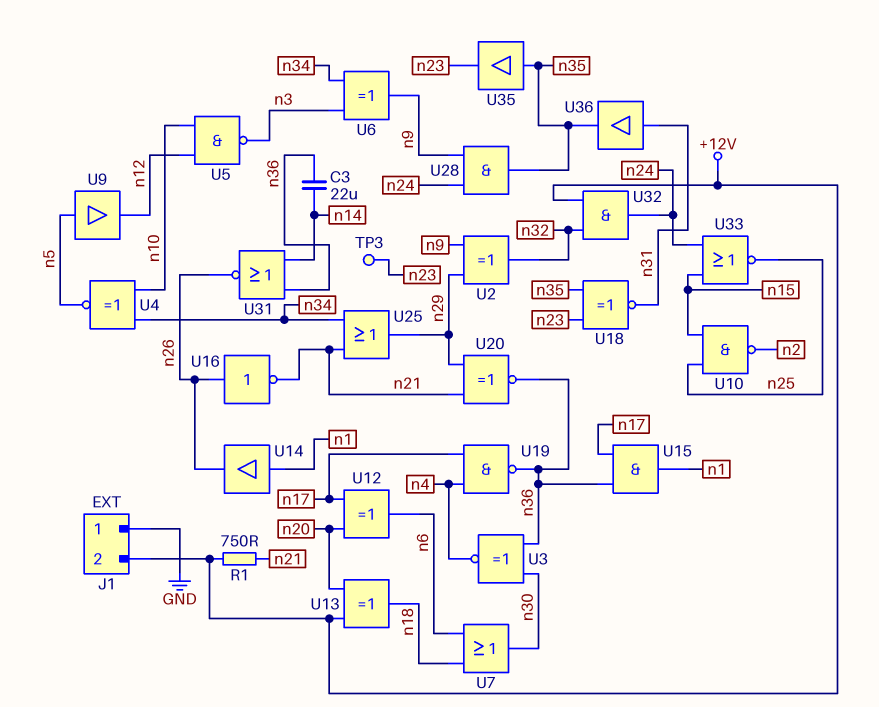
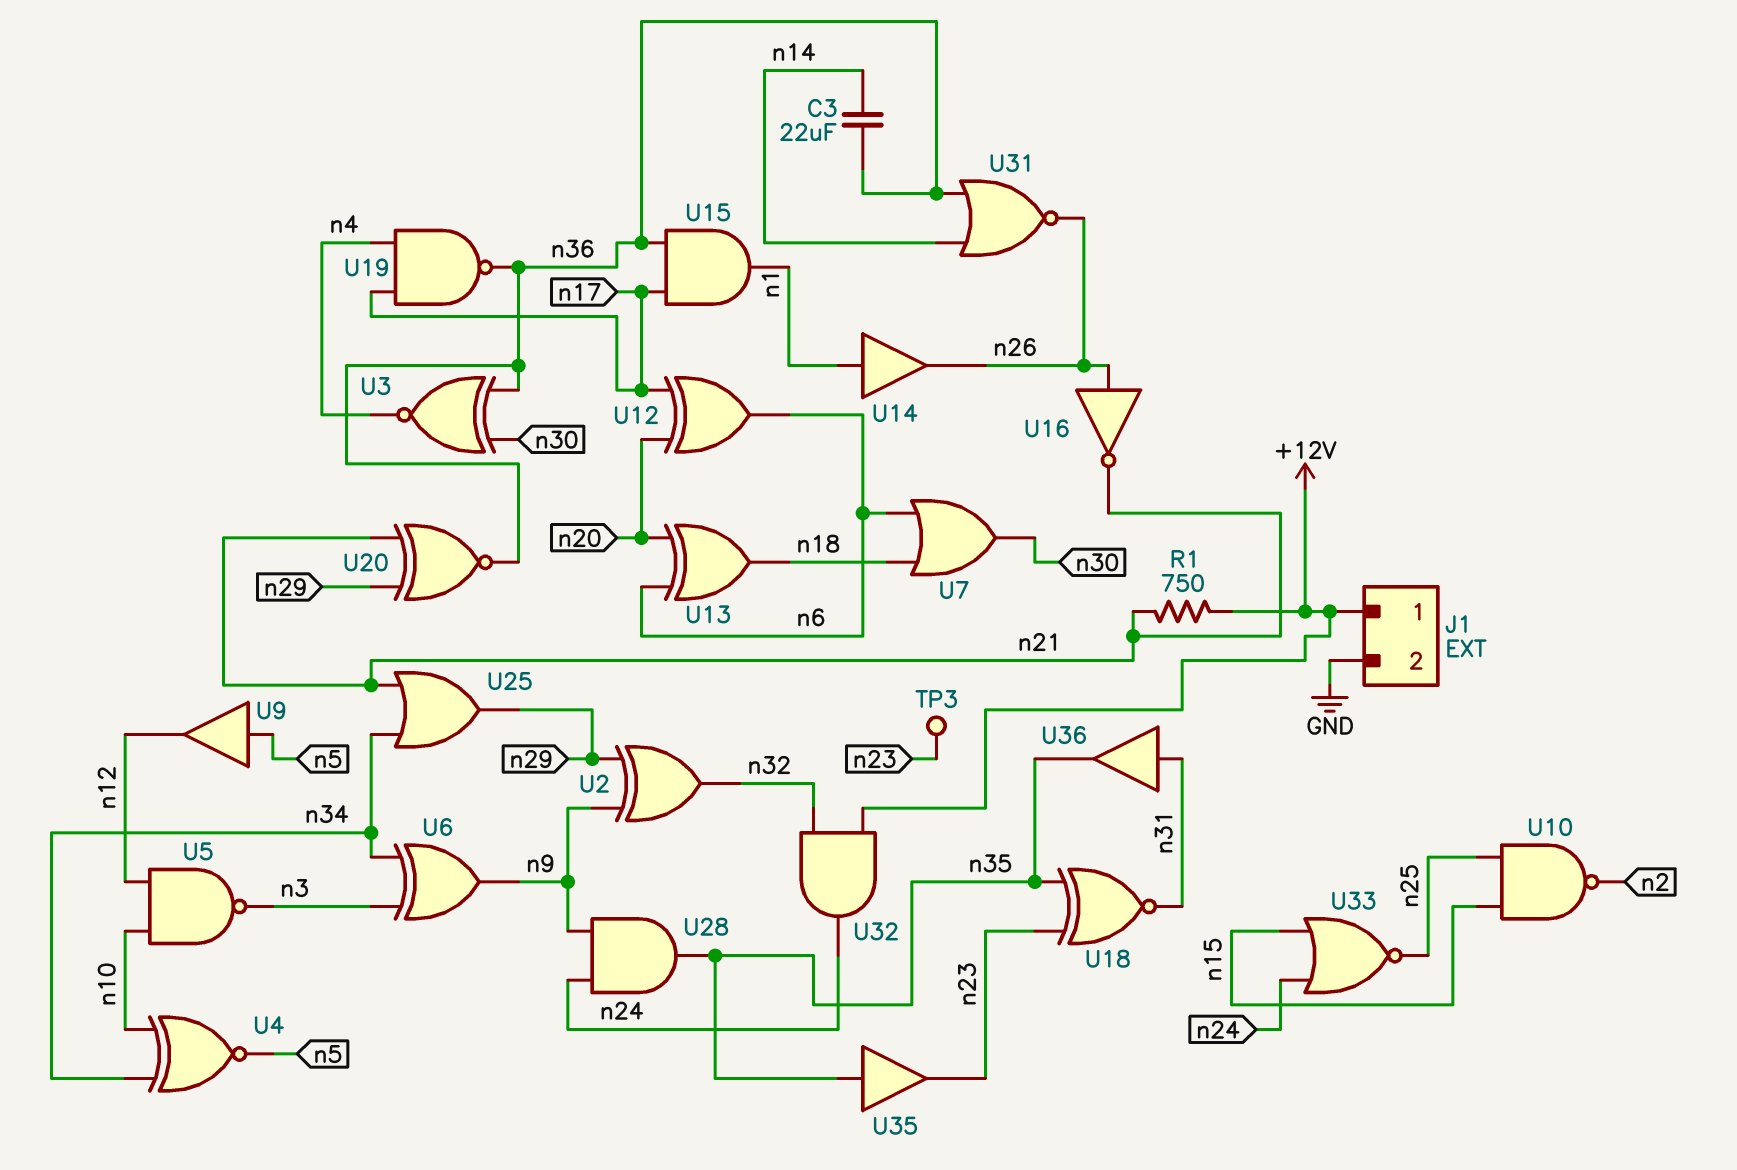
J1 pin 1: GND -> +12V
J1 pin 2: +12V -> GND
U13: XOR (in +12V, in n20, out n18) -> XOR (in n6, in n20, out n18)

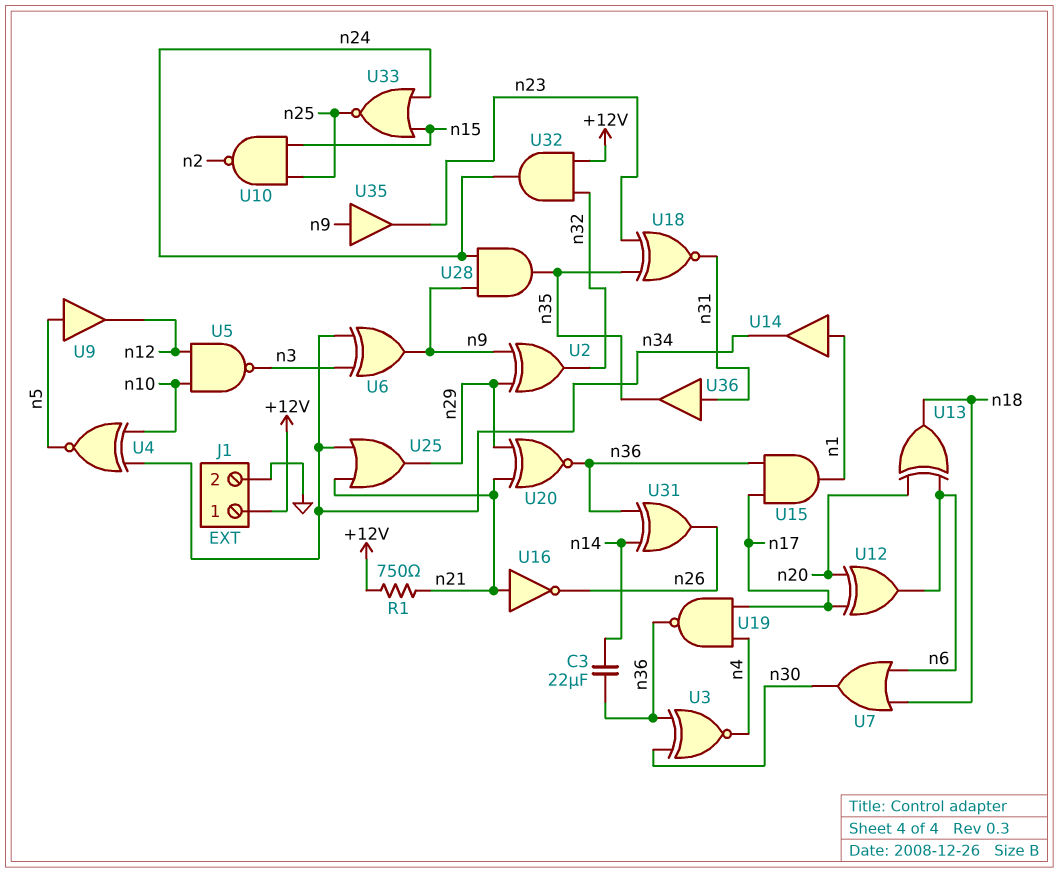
TP3: test point (n23) -> none
U14: buffer (in n1, out n26) -> buffer (in n1, out n34)
U16: NOT (in n26, out n21) -> NOT (in n21, out n26)
U31: NOR (in n14, in n36, out n26) -> XOR (in n14, in n36, out n26)
U35: buffer (in n35, out n23) -> buffer (in n9, out n23)

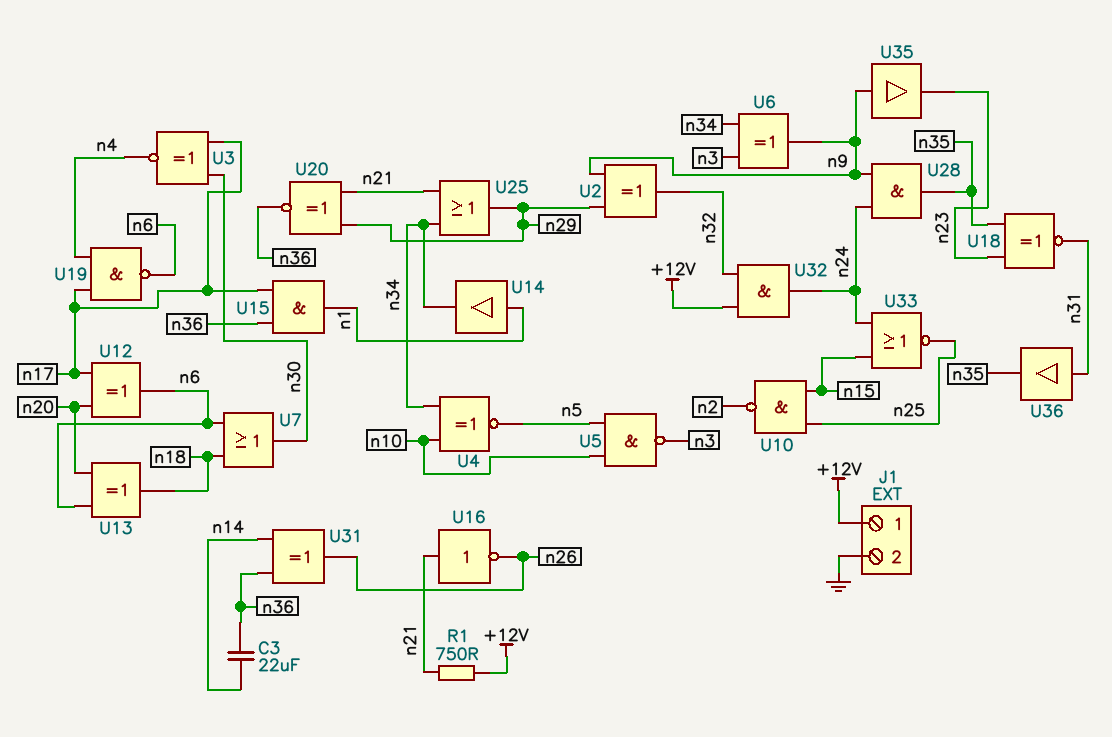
U3: XNOR (in n30, in n36, out n4) -> XNOR (in n17, in n30, out n4)
U5: NAND (in n10, in n12, out n3) -> NAND (in n5, in n10, out n3)
U9: buffer (in n5, out n12) -> none
U19: NAND (in n4, in n17, out n36) -> NAND (in n4, in n17, out n6)

